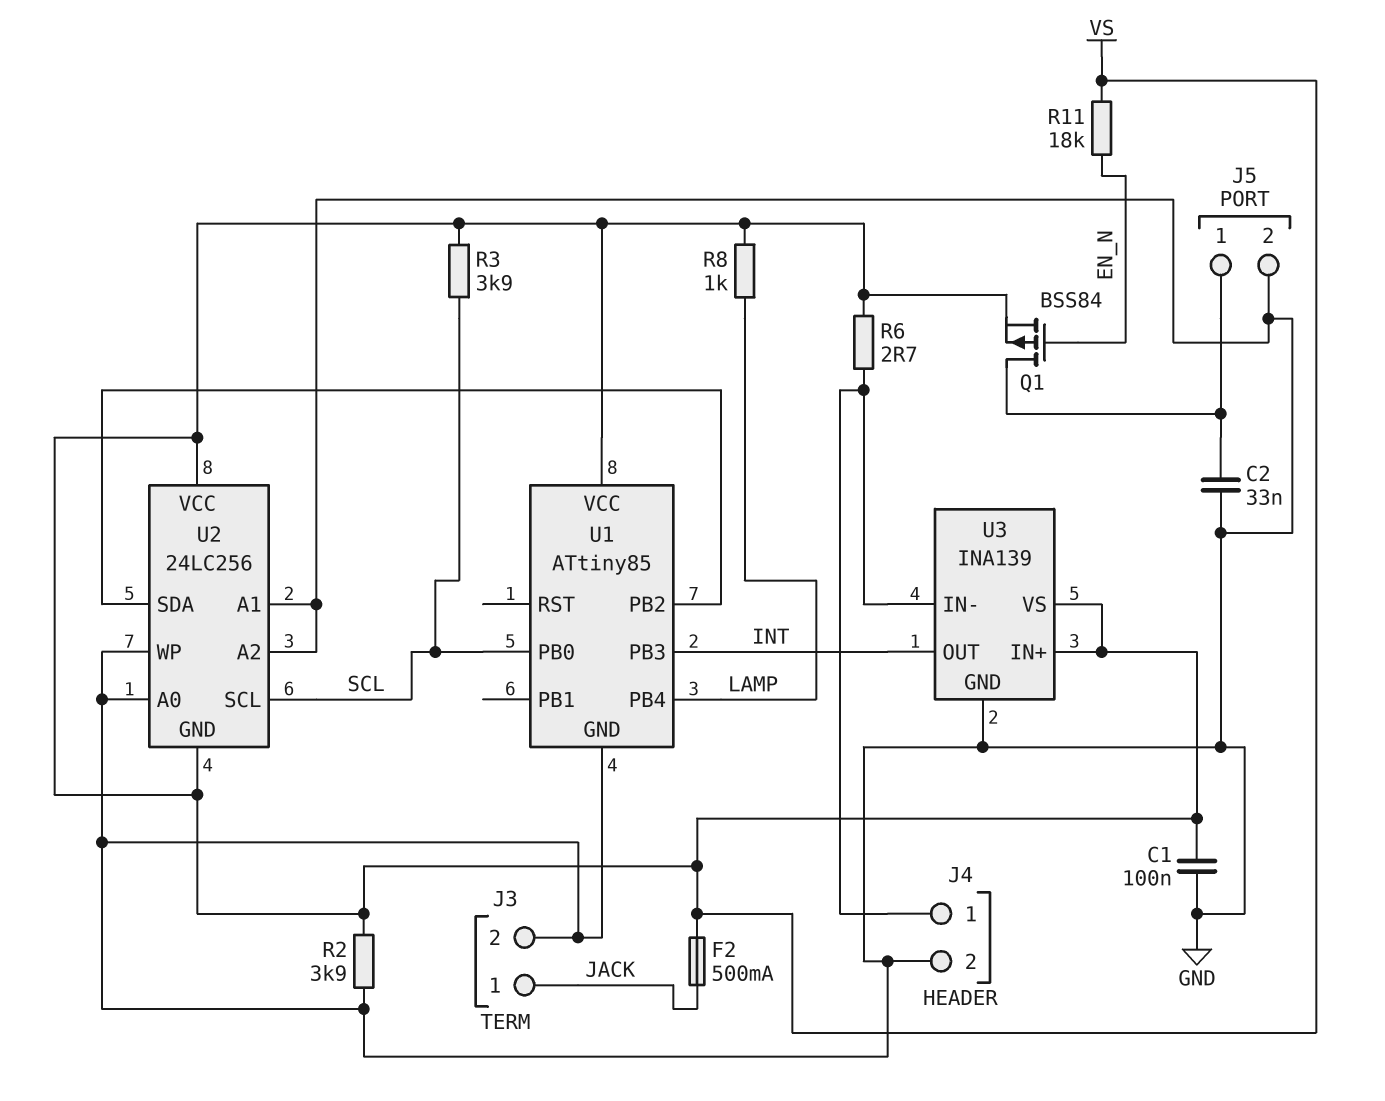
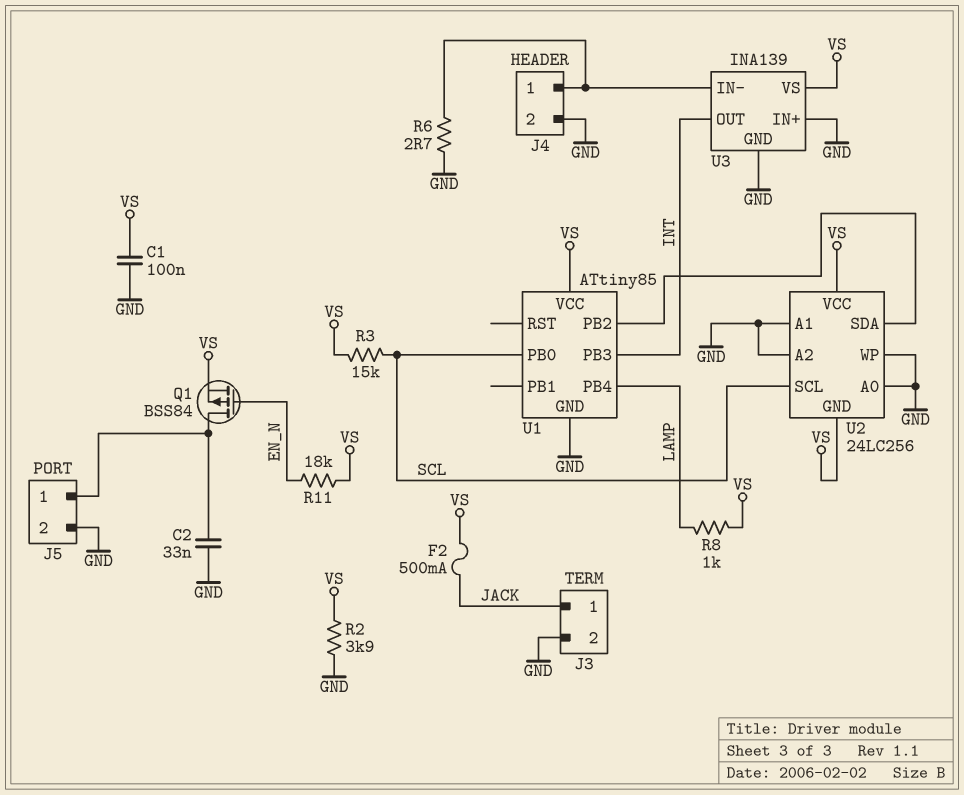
R3: 3.9k (SCL, VS) -> 15k (SCL, VS)
R6: 2.7 (J4/1, VS) -> 2.7 (GND, J4/1)
U3 pin IN+: VS -> GND

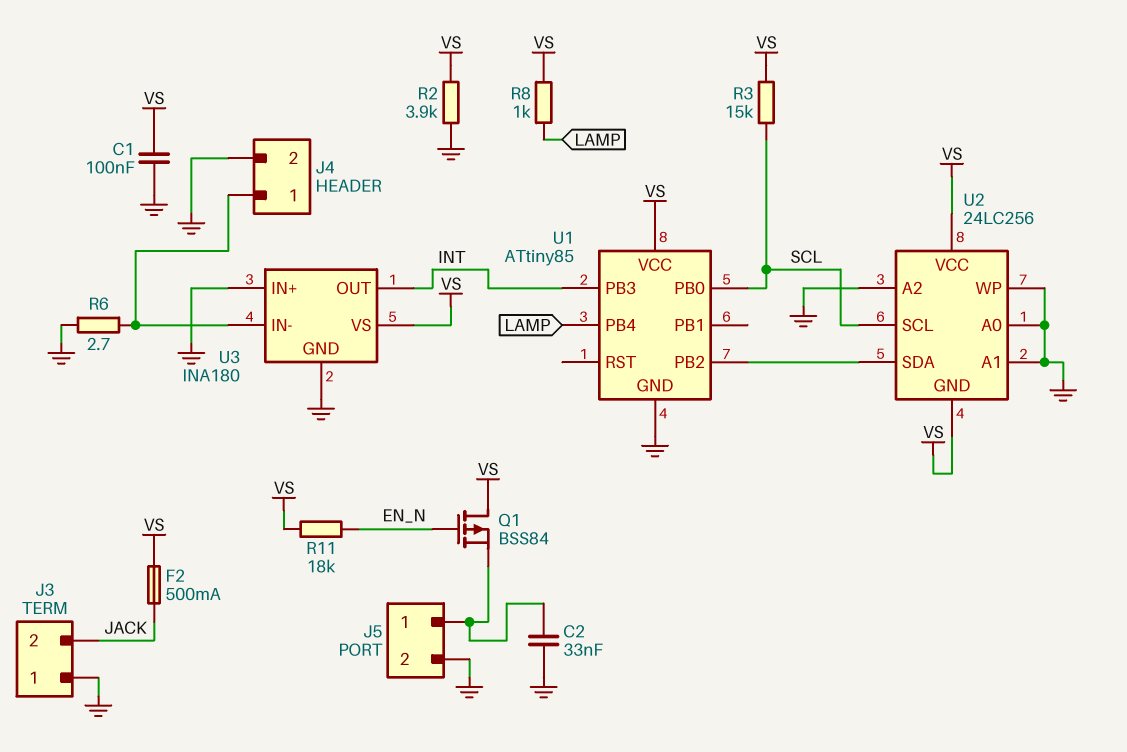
J3 pin 1: JACK -> GND
J3 pin 2: GND -> JACK
Q1: PMOS BSS84 (G EN_N, D J5/1, S VS) -> PMOS BSS84 (G EN_N, D VS, S J5/1)
U3: INA139 -> INA180

